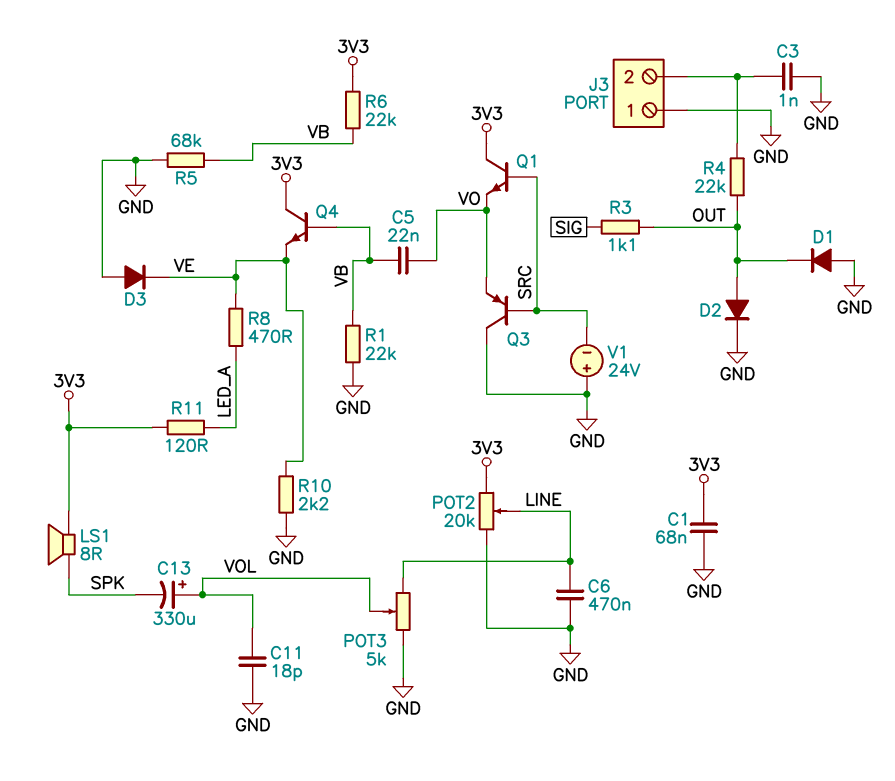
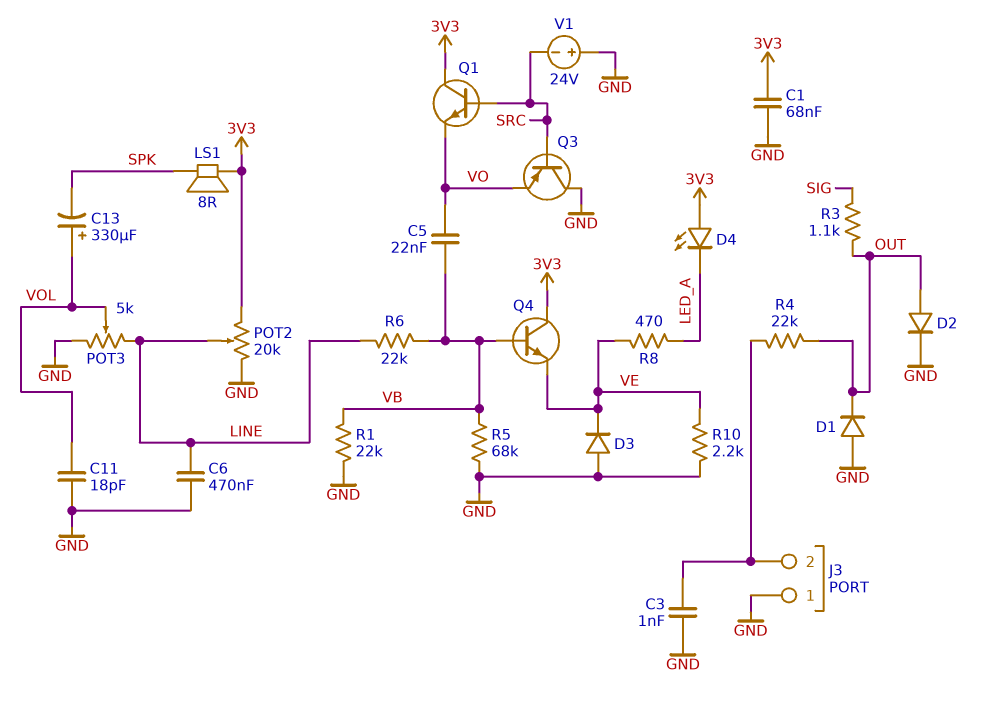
D4: none -> LED (A 3V3, K LED_A)
R6: 22k (3V3, VB) -> 22k (LINE, VB)
R11: 120 (3V3, LED_A) -> none

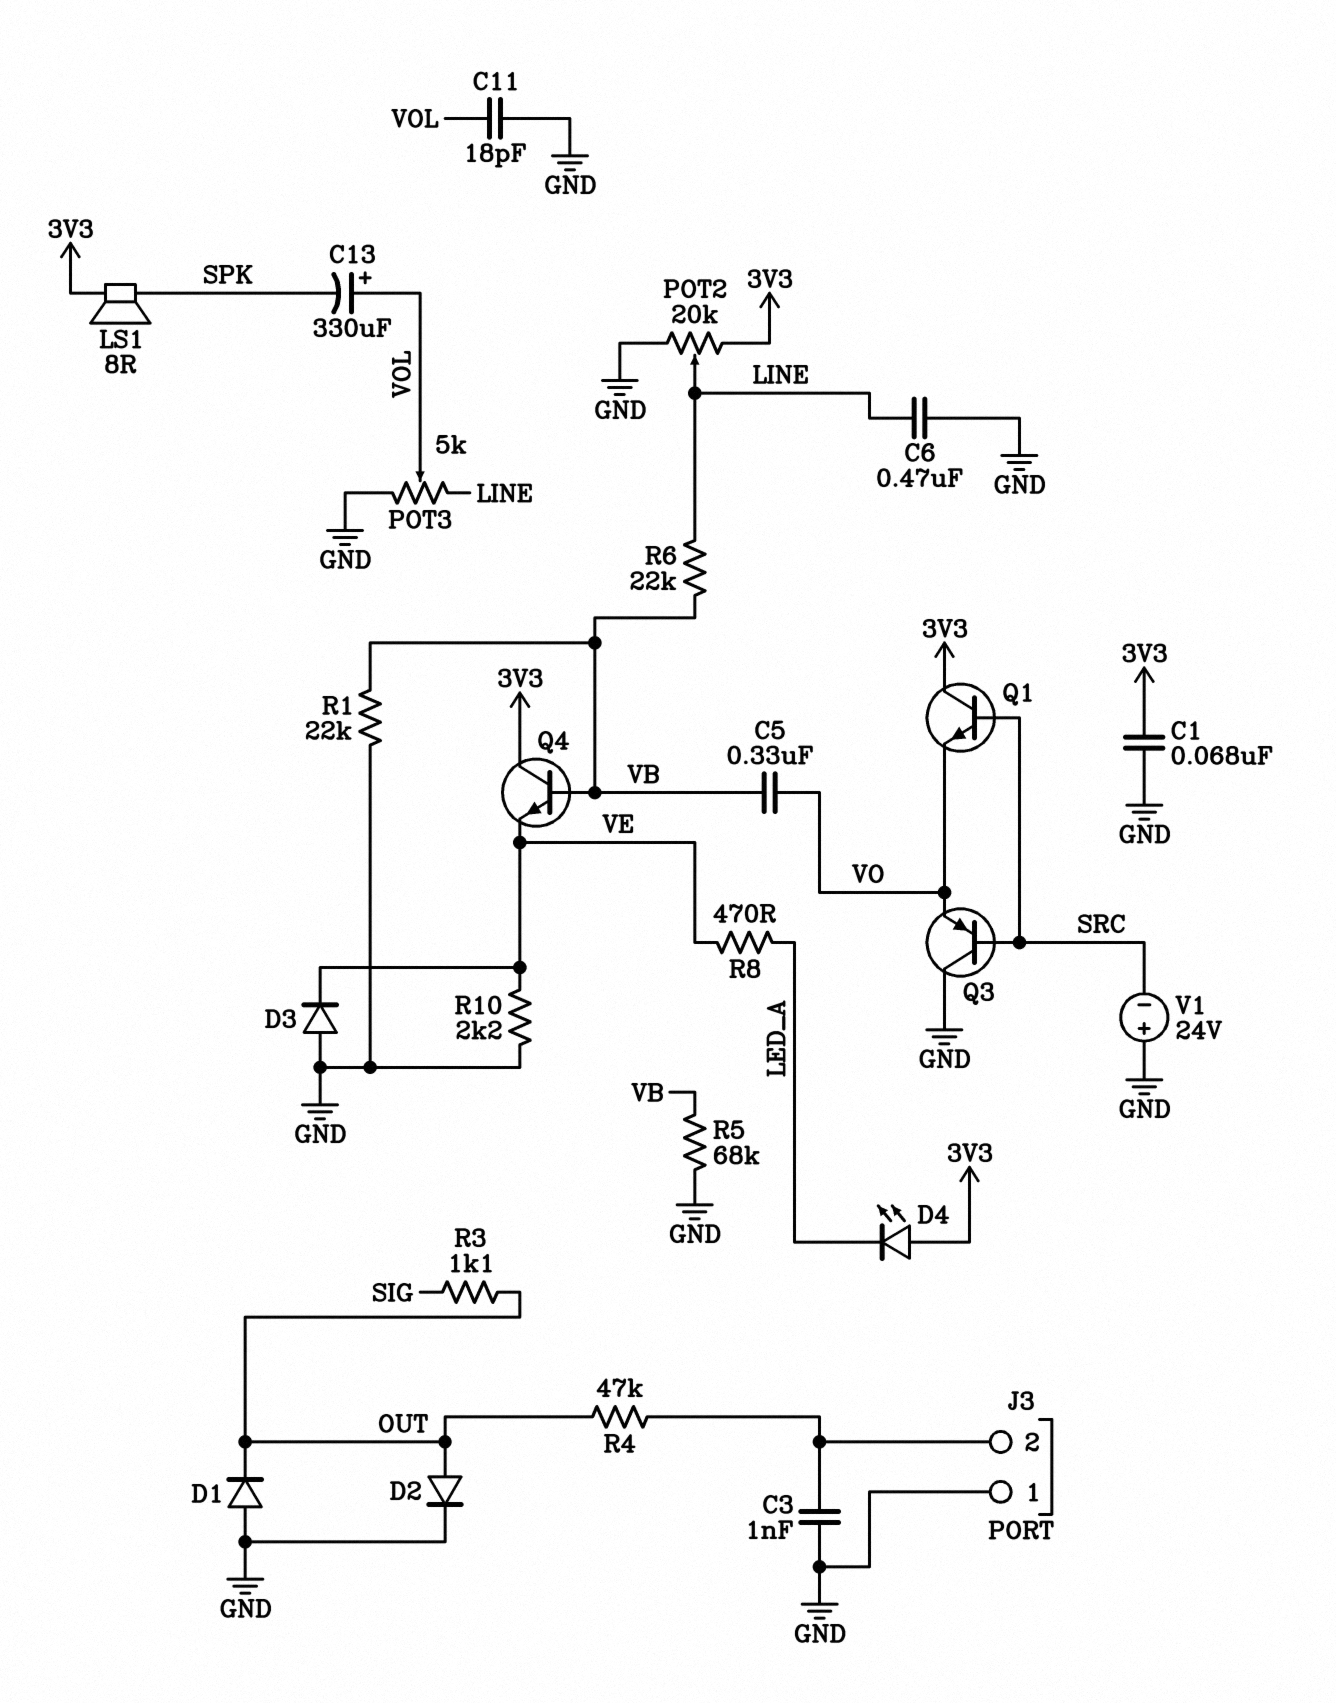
C5: 22nF (VB, VO) -> 330nF (VB, VO)
R4: 22k (J3/2, OUT) -> 47k (J3/2, OUT)

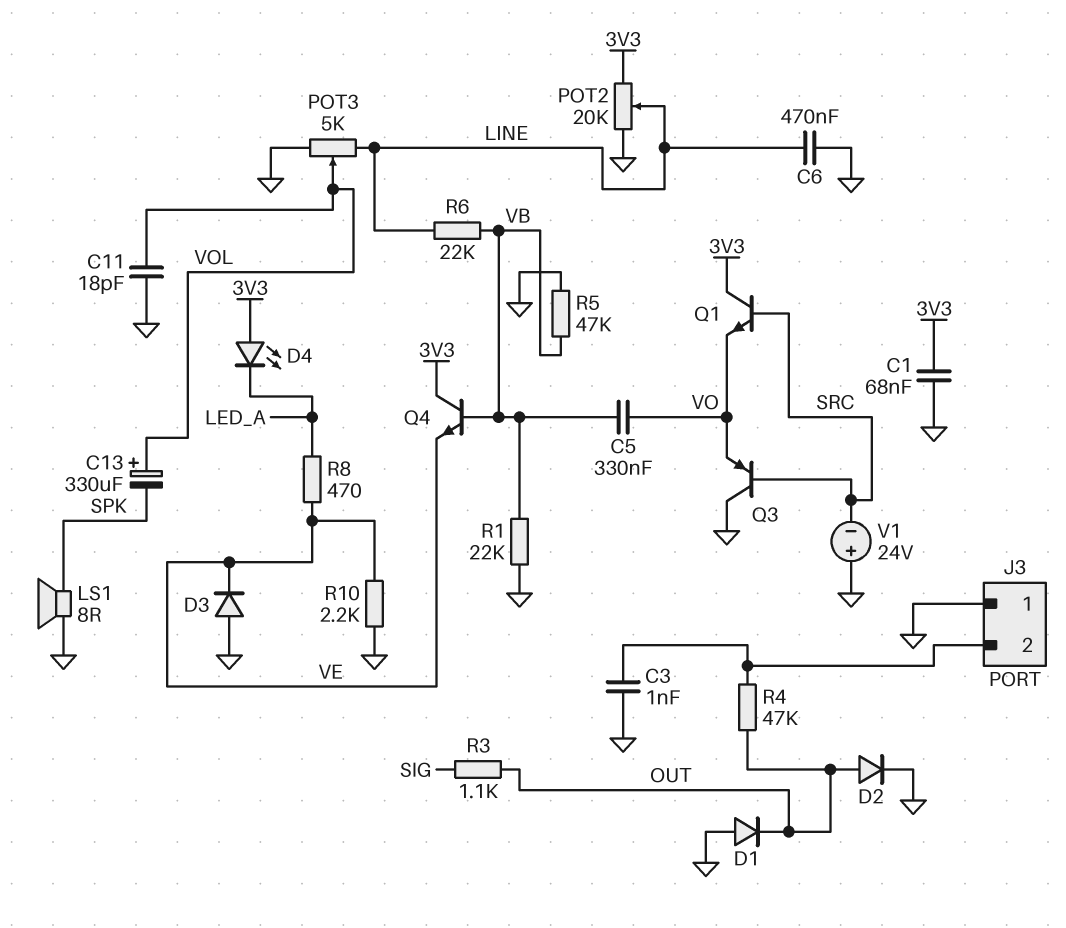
LS1: speaker 8R (3V3, SPK) -> speaker 8R (GND, SPK)
R5: 68k (GND, VB) -> 47k (GND, VB)

